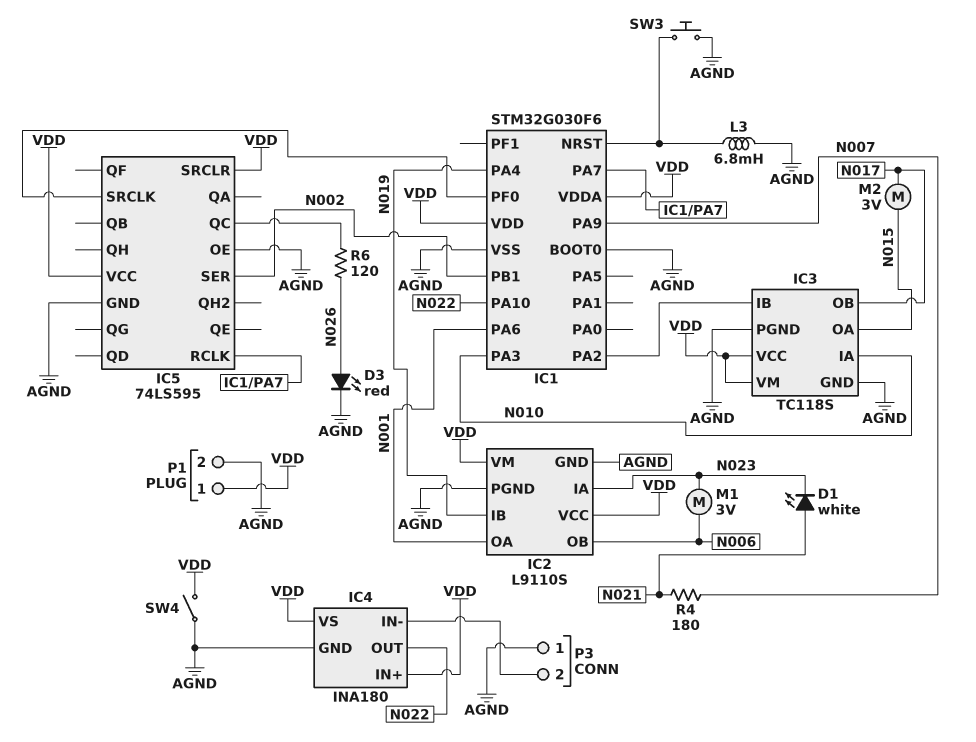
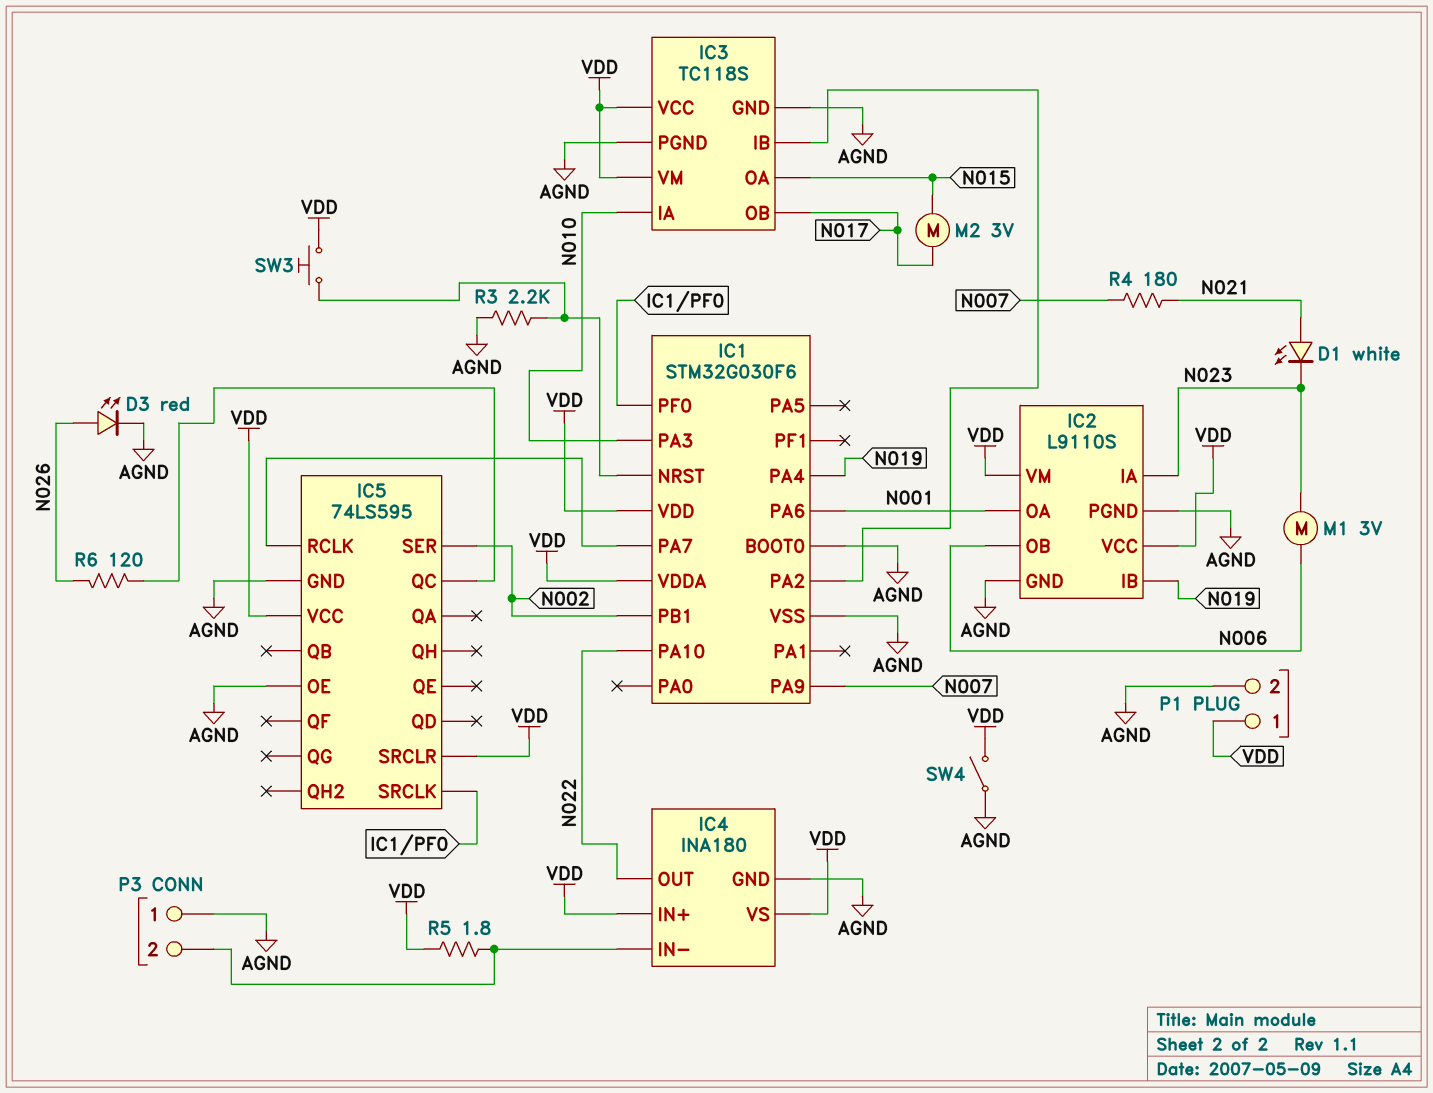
L3: 6.8mH (AGND, IC1/NRST) -> none
R3: none -> 2.2k (AGND, IC1/NRST)
R5: none -> 1.8 (IC4/IN-, VDD)
SW3: button (AGND, IC1/NRST) -> button (IC1/NRST, VDD)

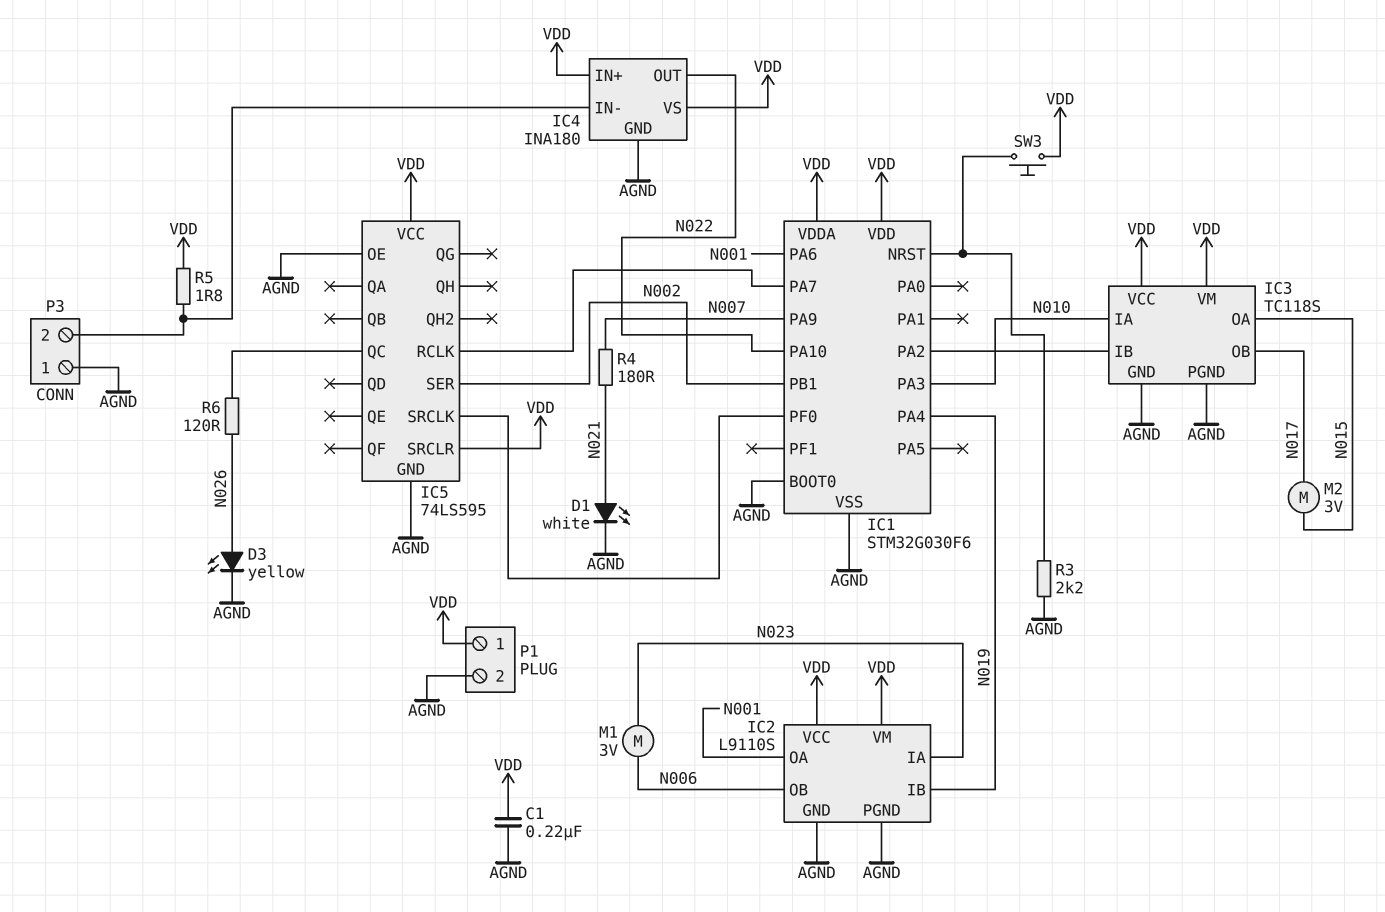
C1: none -> 220nF (AGND, VDD)
D1: LED white (A N021, K N023) -> LED white (A N021, K AGND)
D3: LED red (A N026, K AGND) -> LED yellow (A N026, K AGND)
SW4: switch (AGND, VDD) -> none

